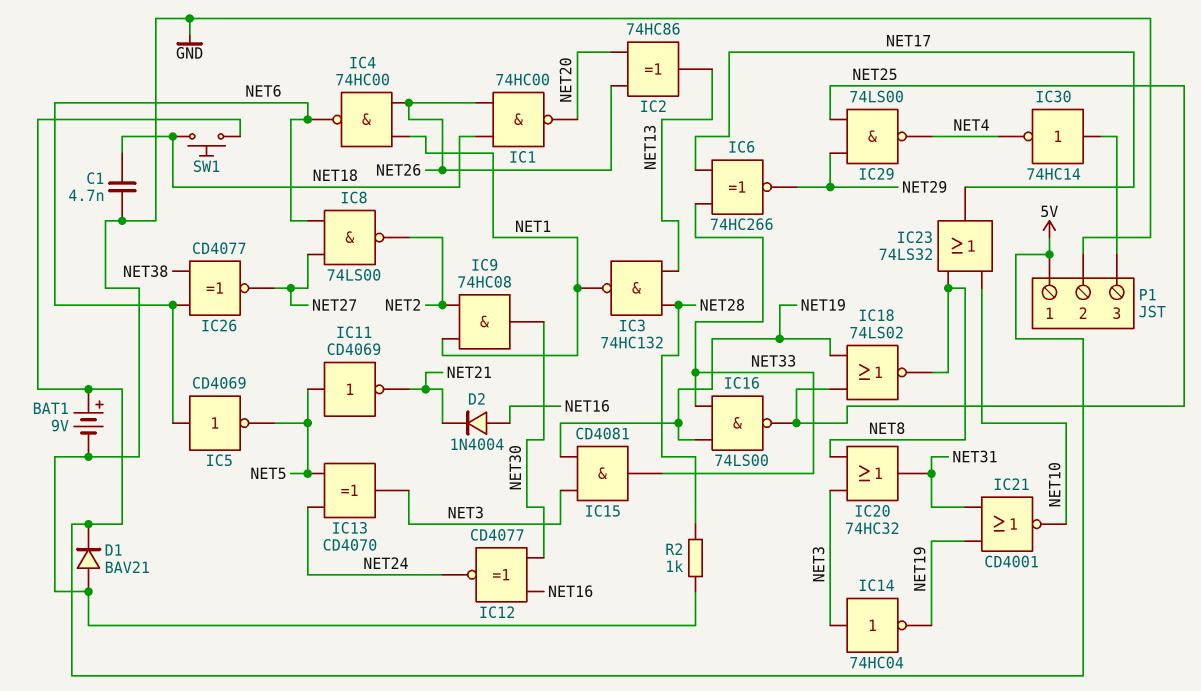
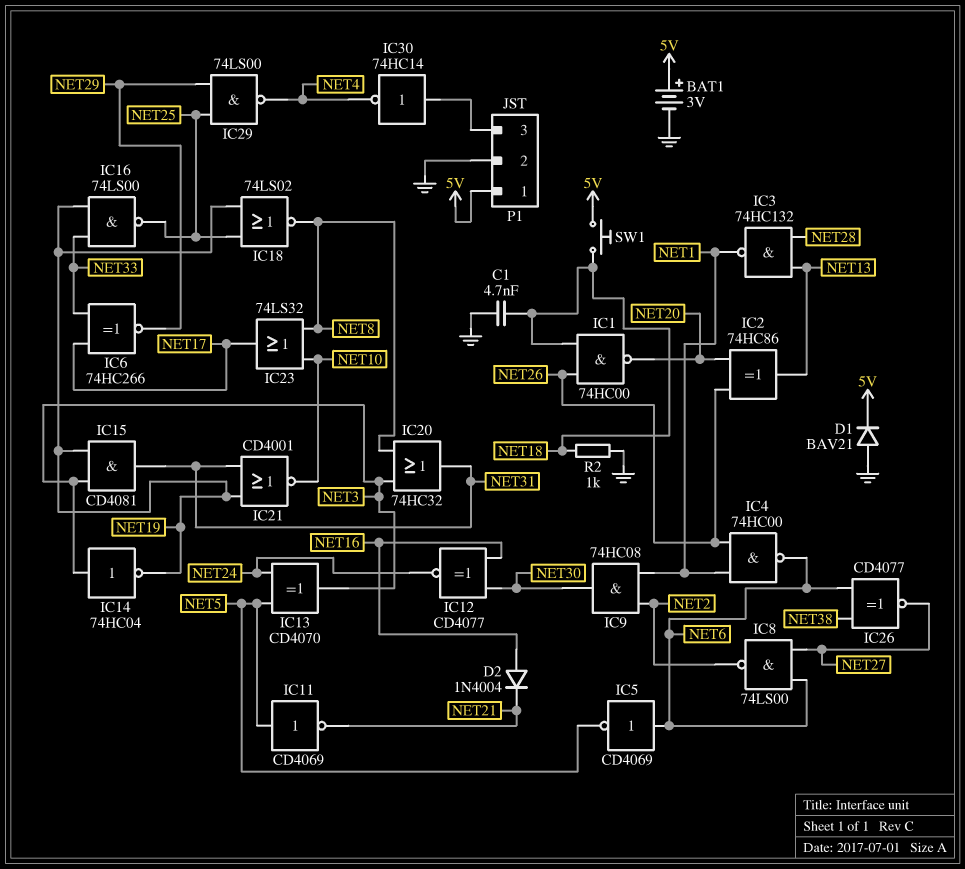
BAT1: 9V (plus 5V, minus GND) -> 3V (plus 5V, minus GND)
IC15: AND CD4081 (in NET3, in NET19, out NET33) -> AND CD4081 (in NET3, in NET19, out NET31)
R2: 1k (GND, NET28) -> 1k (GND, NET18)

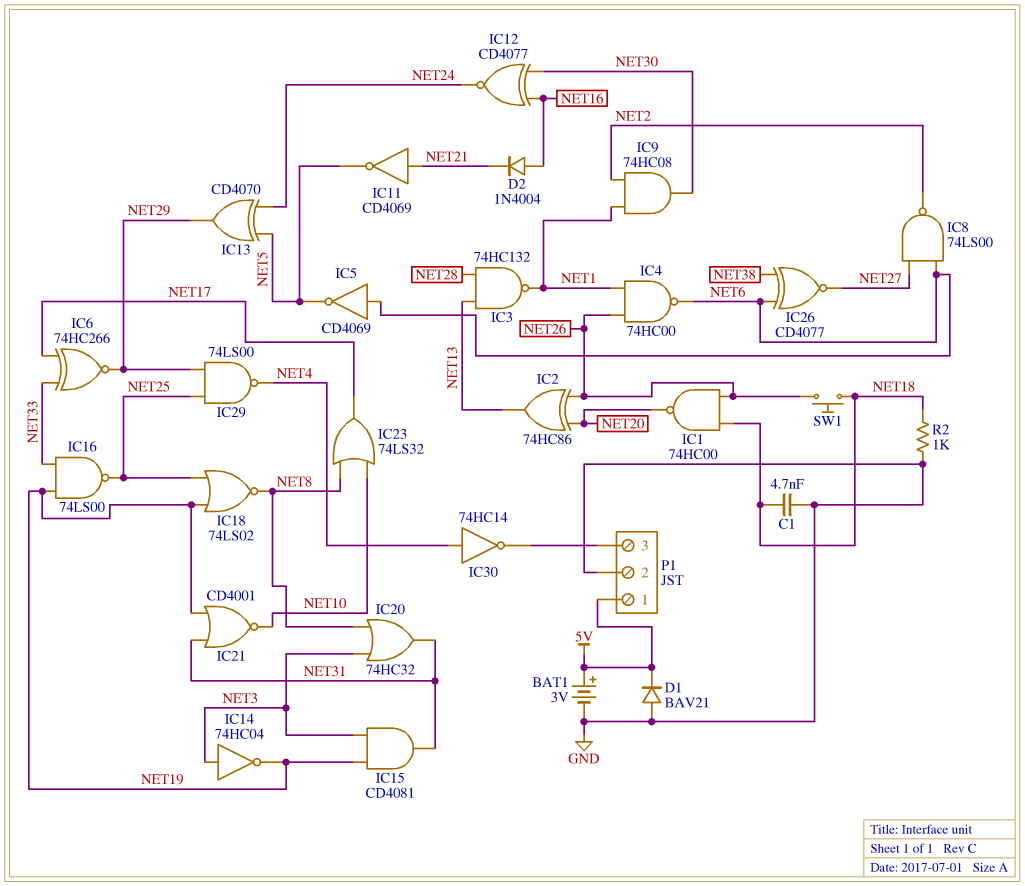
IC11: NOT CD4069 (in NET5, out NET21) -> NOT CD4069 (in NET21, out NET5)
IC13: XOR CD4070 (in NET5, in NET24, out NET3) -> XOR CD4070 (in NET5, in NET24, out NET29)
IC30: NOT 74HC14 (in P1/3, out NET4) -> NOT 74HC14 (in NET4, out P1/3)
SW1: button (5V, NET18) -> button (NET18, NET26)

